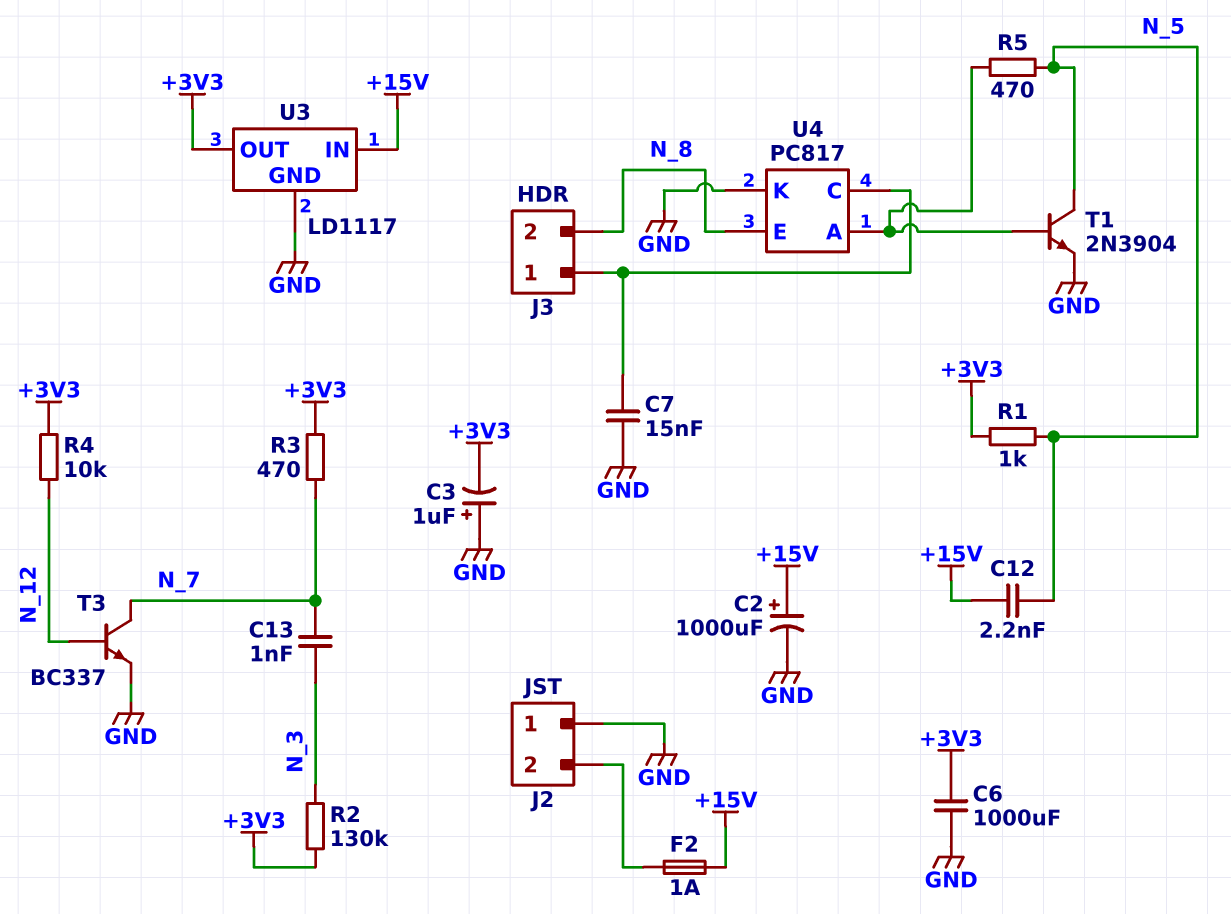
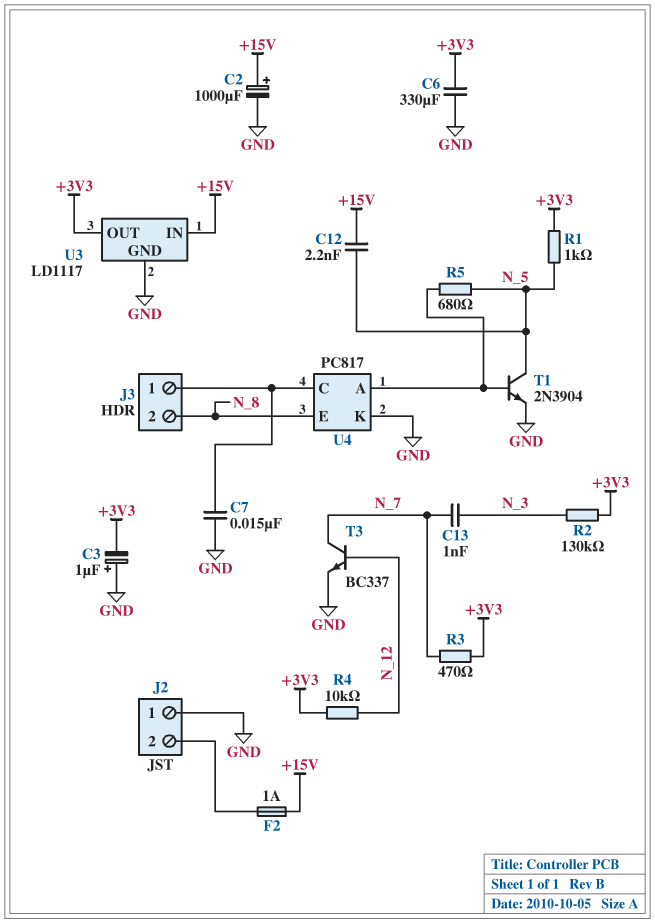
C6: 1000uF (+3V3, GND) -> 330uF (+3V3, GND)
R5: 470 (N_5, U4/A) -> 680 (N_5, U4/A)

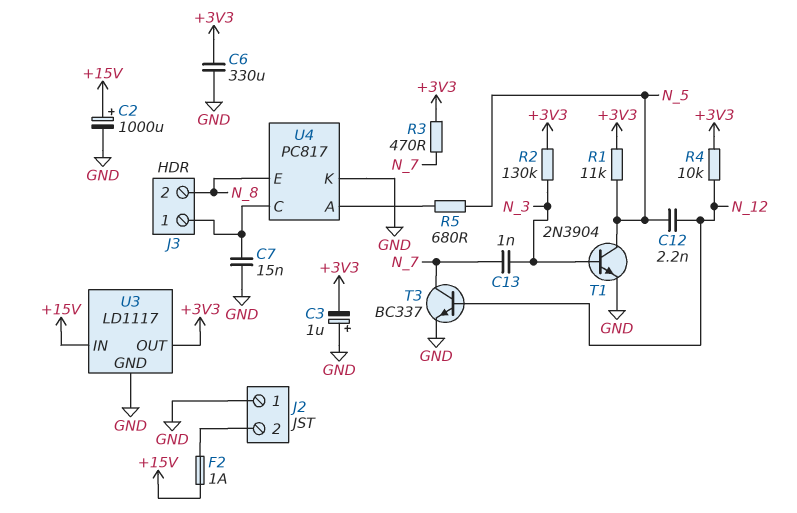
C12: 2.2nF (+15V, N_5) -> 2.2nF (N_5, N_12)
R1: 1k (+3V3, N_5) -> 11k (+3V3, N_5)
T1: NPN 2N3904 (B U4/A, C N_5, E GND) -> NPN 2N3904 (B N_3, C N_5, E GND)

